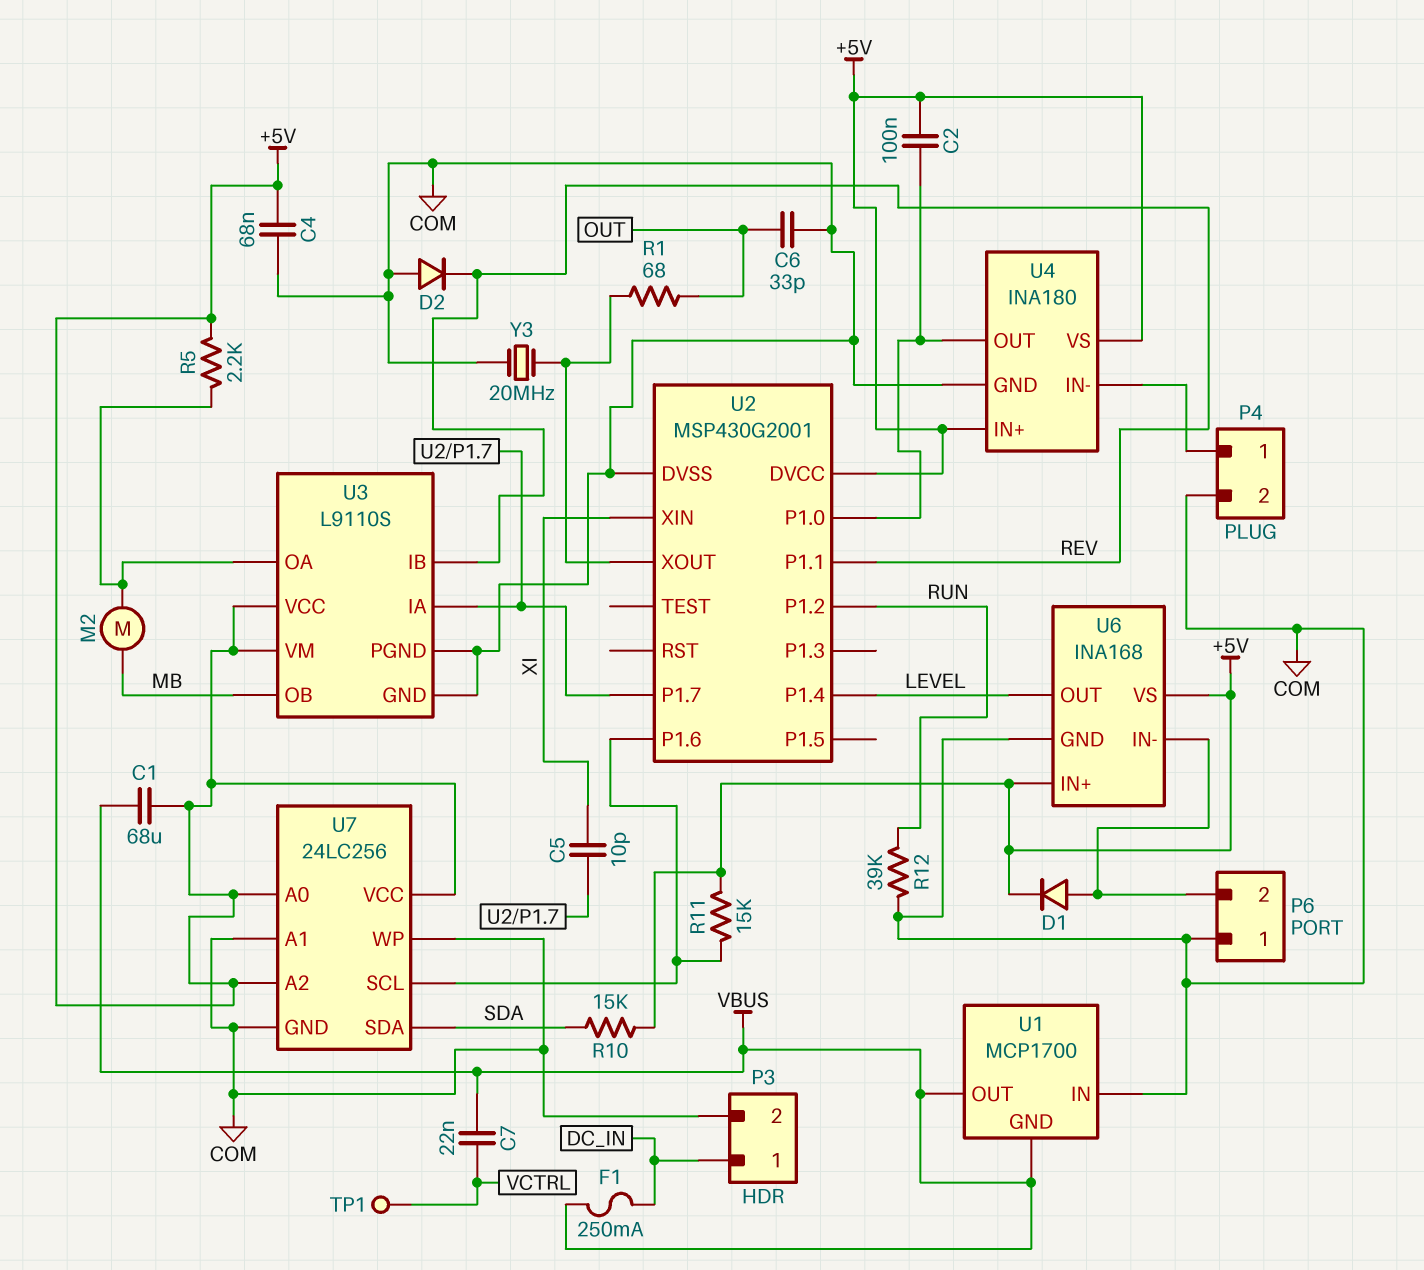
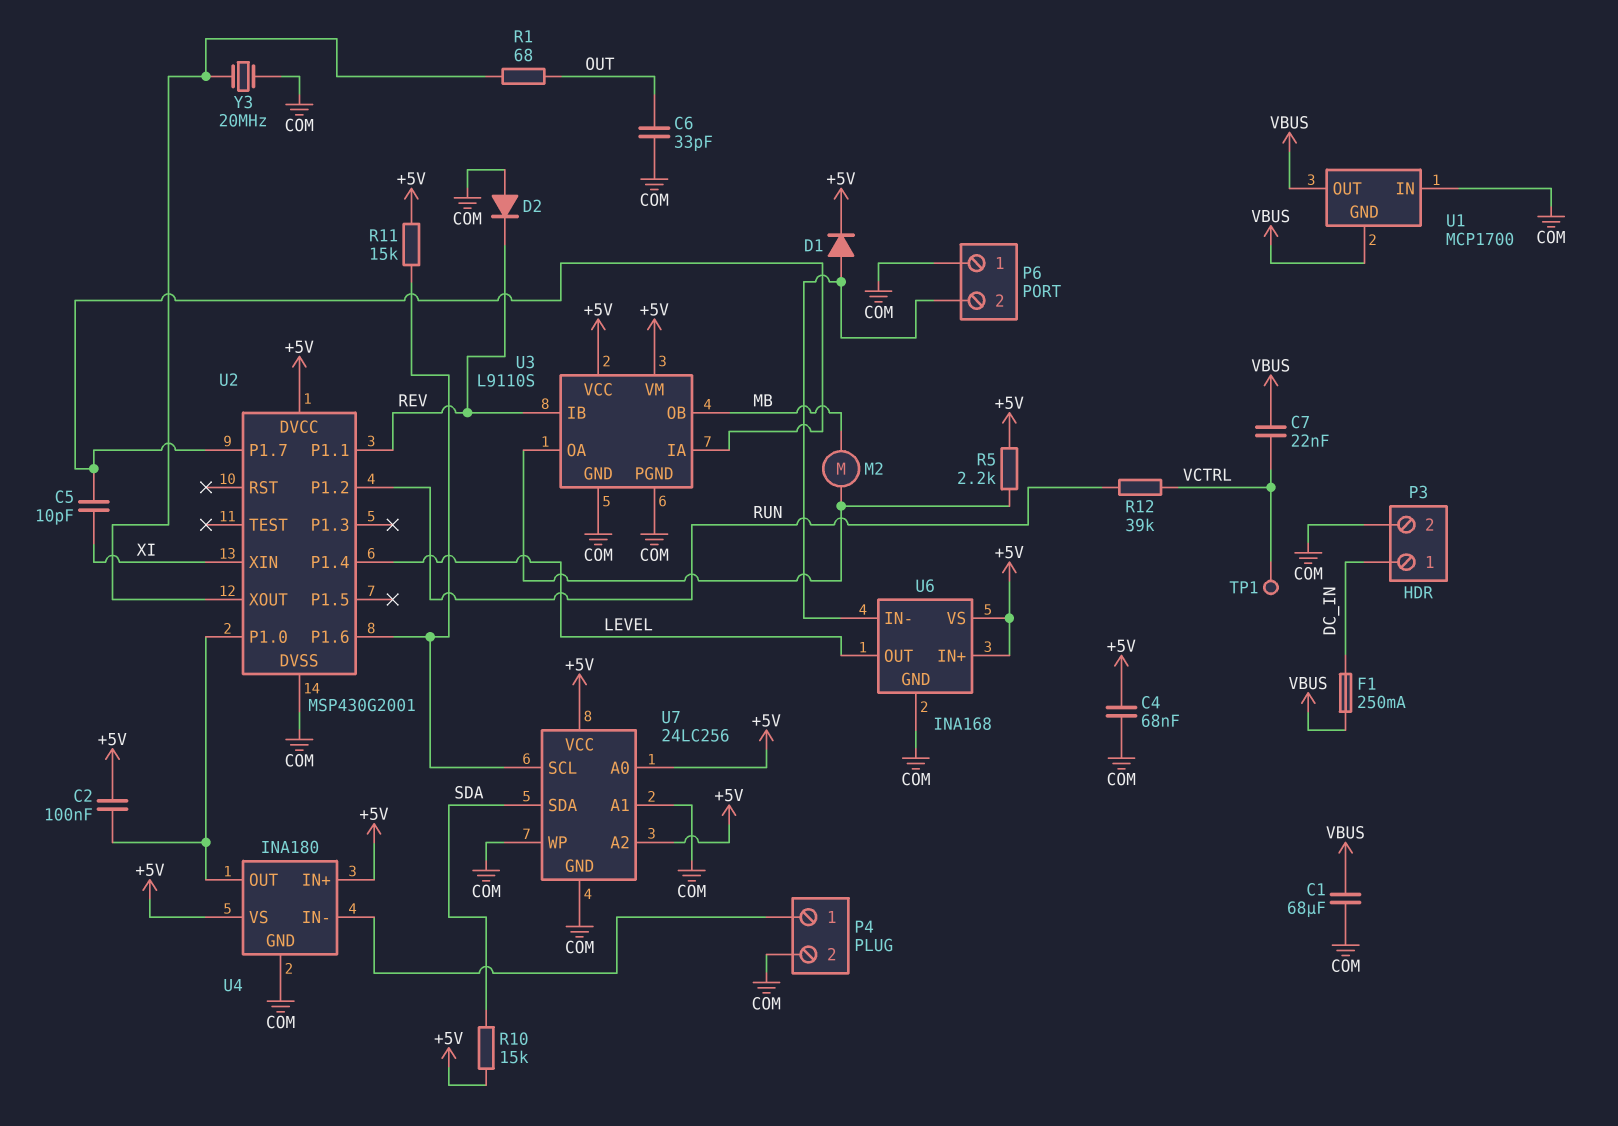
C1: 68uF (+5V, VBUS) -> 68uF (COM, VBUS)
R12: 39k (COM, RUN) -> 39k (RUN, VCTRL)

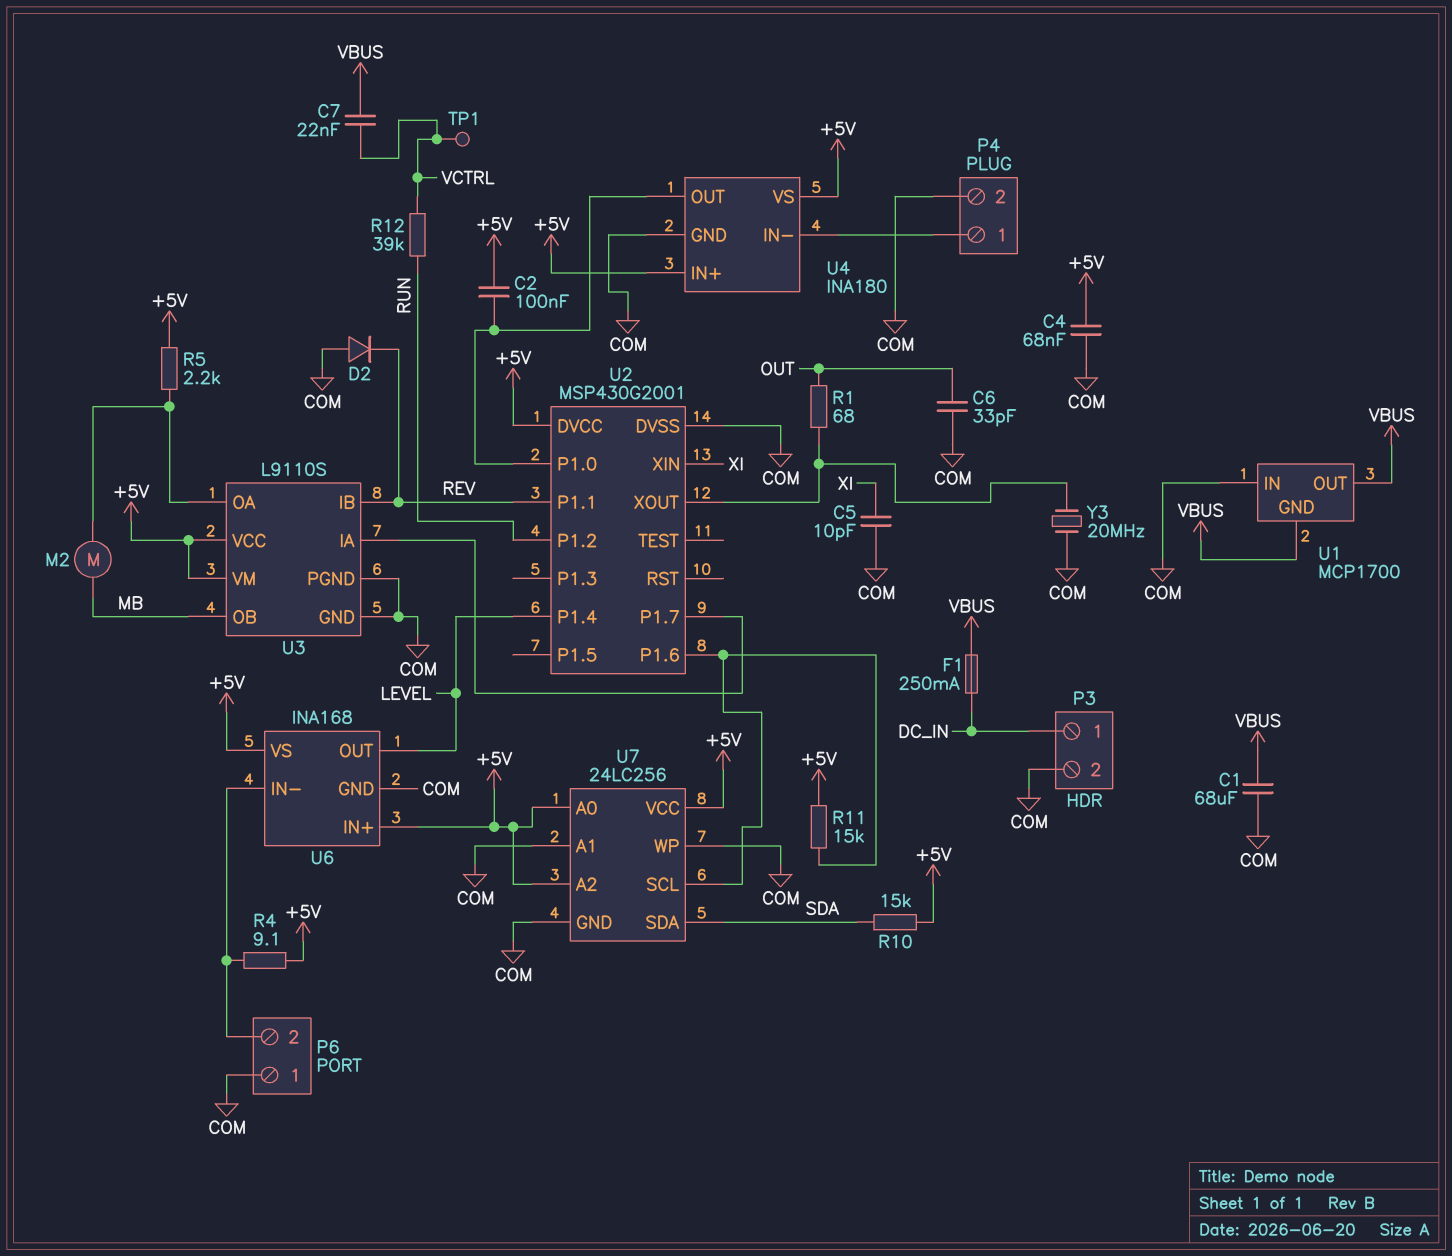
C5: 10pF (U2/P1.7, XI) -> 10pF (COM, XI)
D1: diode (A P6/2, K +5V) -> none
R4: none -> 9.1 (+5V, P6/2)

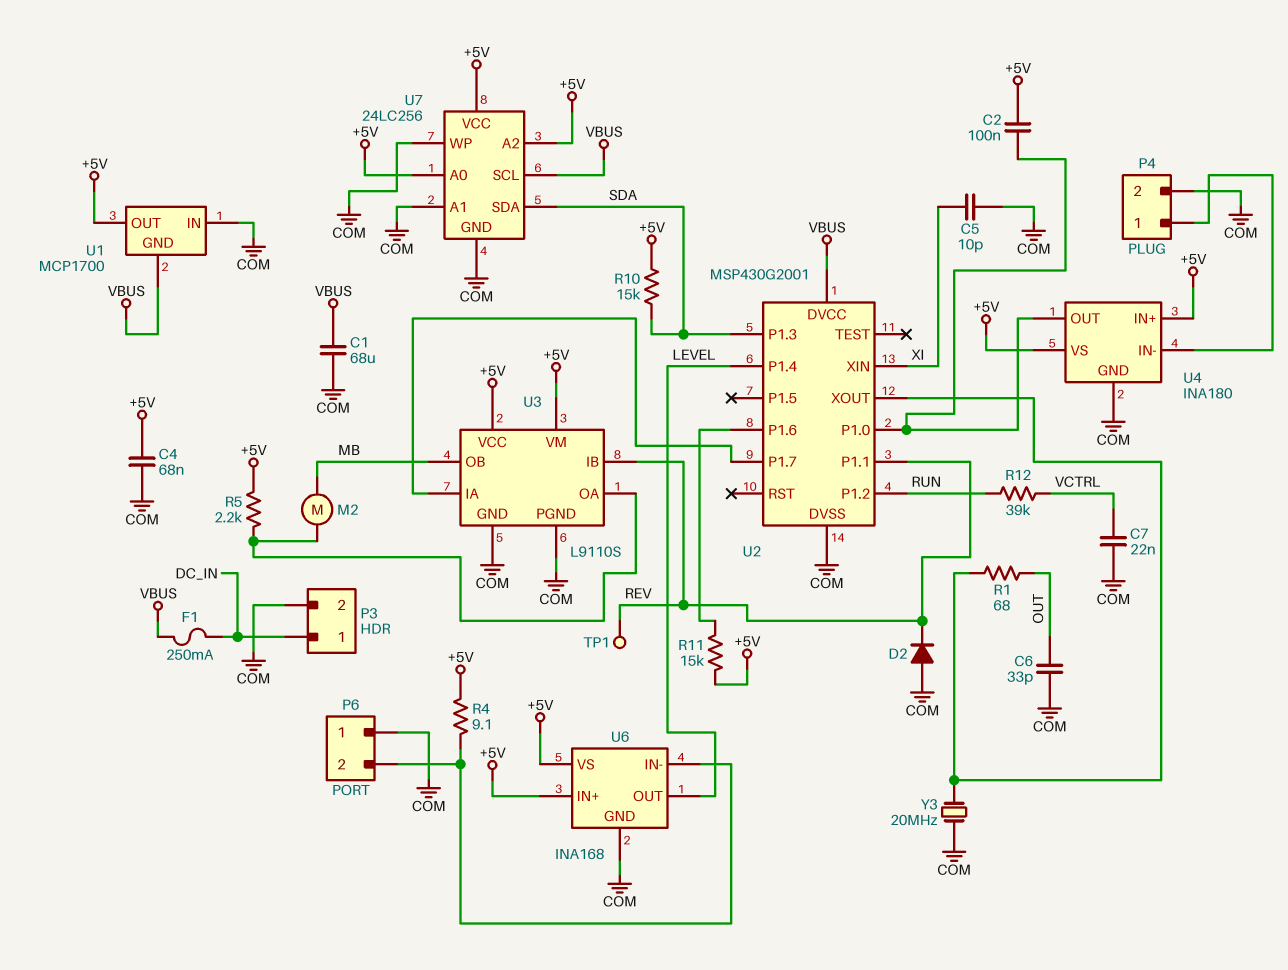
C7: 22nF (VBUS, VCTRL) -> 22nF (COM, VCTRL)
TP1: test point (VCTRL) -> test point (REV)
U1 pin OUT: VBUS -> +5V
U2 pin DVCC: +5V -> VBUS
U2 pin P1.3: none -> SDA
U7 pin SCL: U2/P1.6 -> VBUS

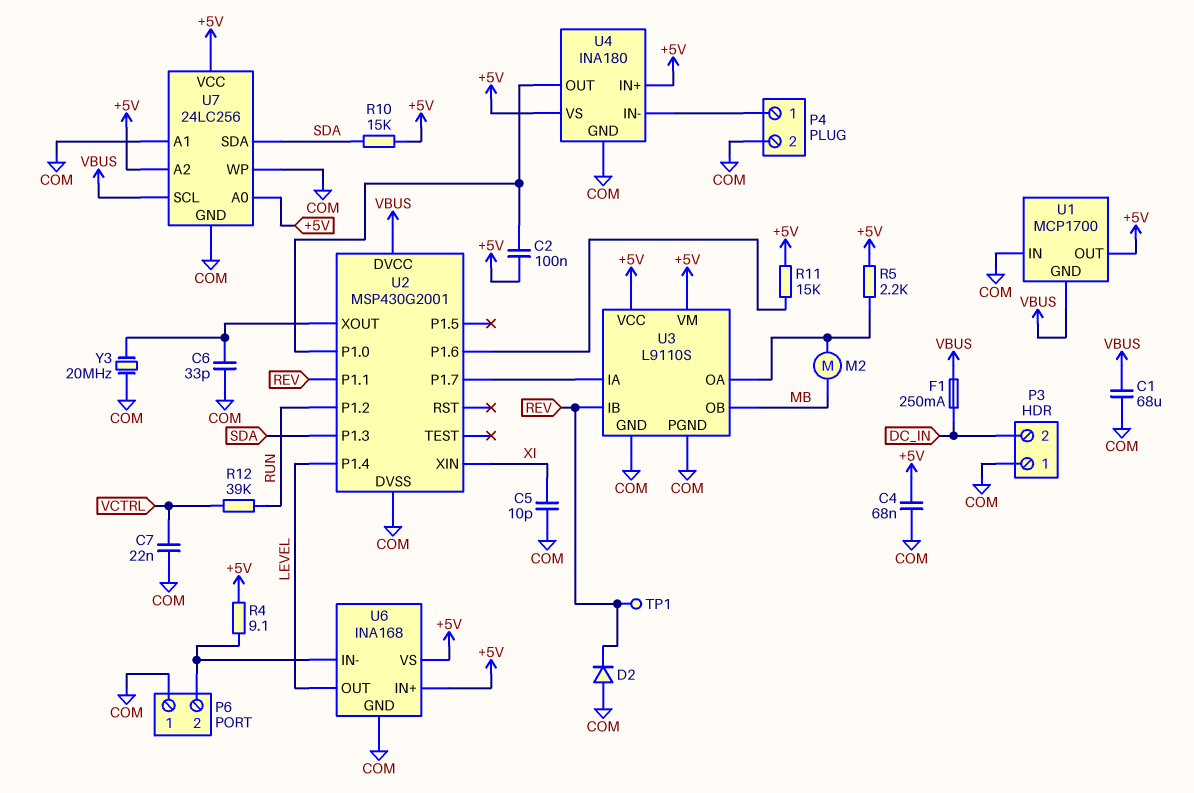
C6: 33pF (COM, OUT) -> 33pF (COM, U2/XOUT)
P3 pin 1: DC_IN -> COM
P3 pin 2: COM -> DC_IN
R1: 68 (OUT, U2/XOUT) -> none

